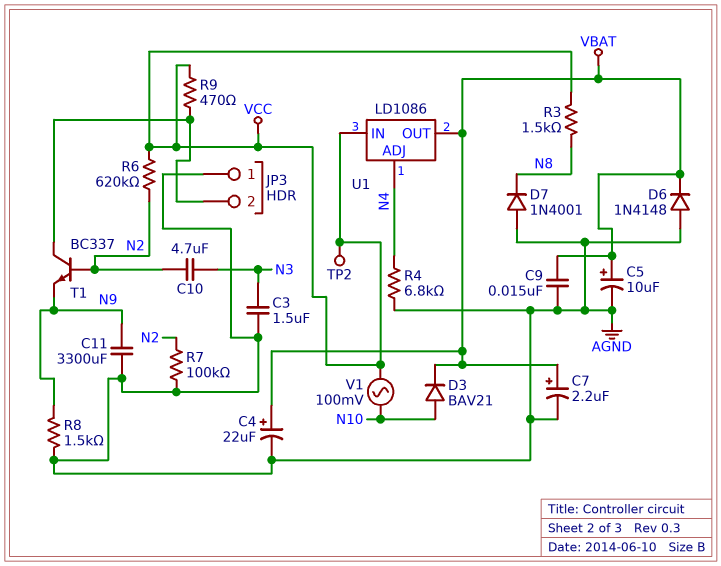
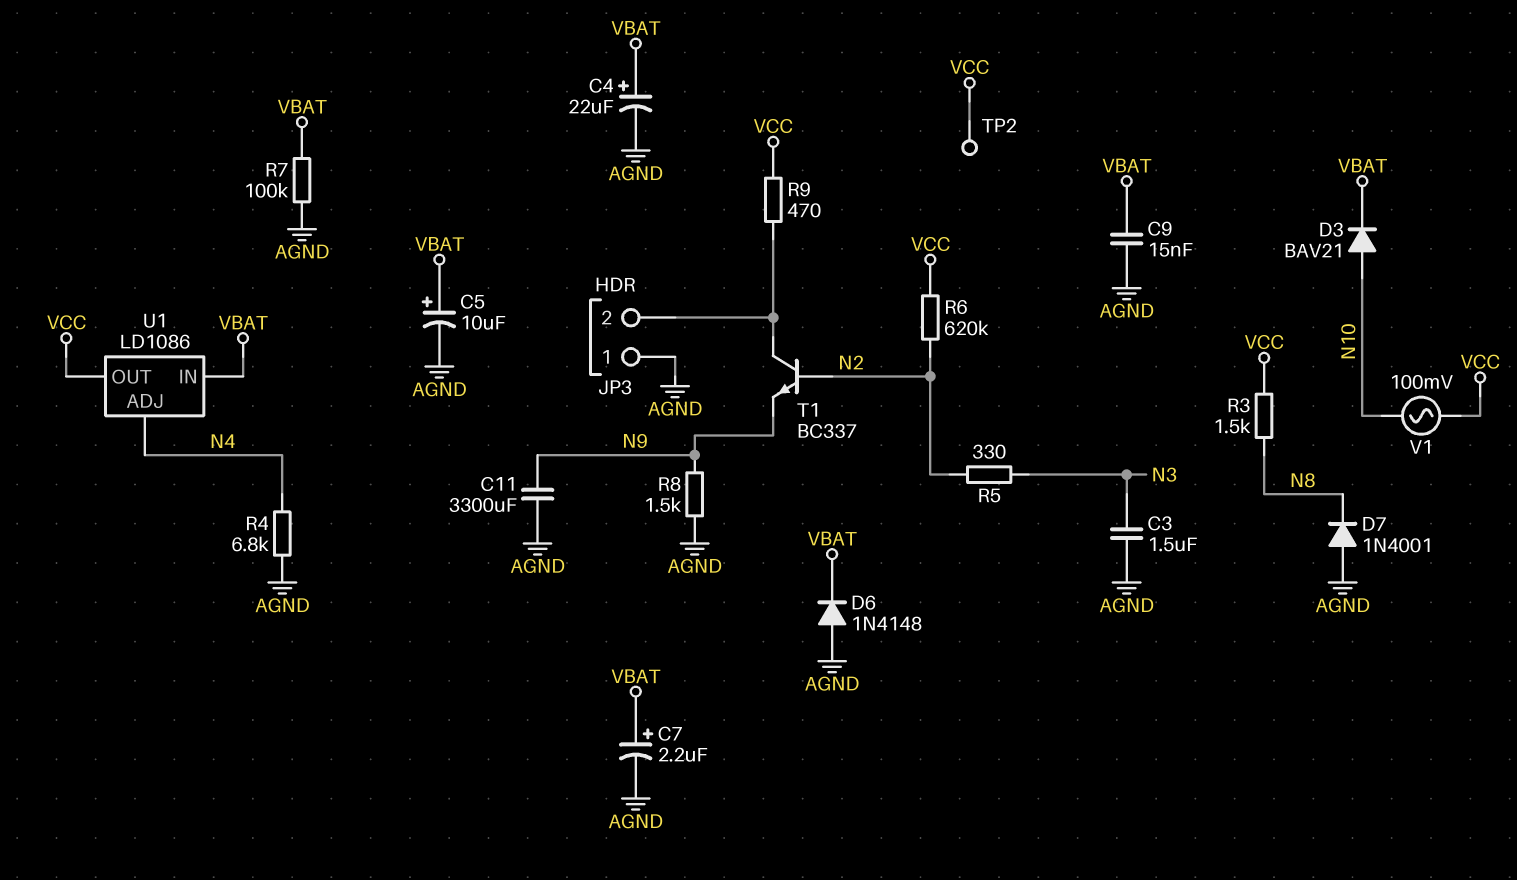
C10: 4.7uF (N2, N3) -> none
R5: none -> 330 (N2, N3)
R7: 100k (AGND, N2) -> 100k (AGND, VBAT)
U1 pin IN: VCC -> VBAT
U1 pin OUT: VBAT -> VCC

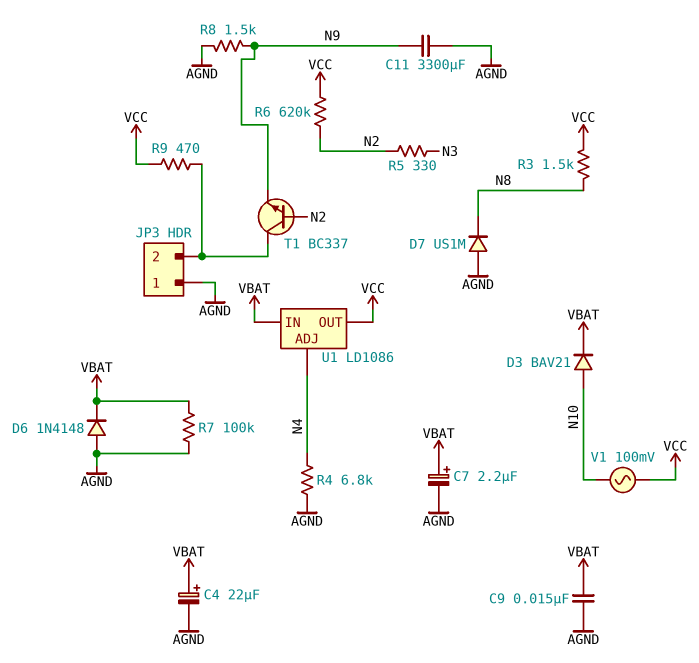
C3: 1.5uF (AGND, N3) -> none
C5: 10uF (plus VBAT, minus AGND) -> none
D7: diode 1N4001 (A AGND, K N8) -> diode US1M (A AGND, K N8)
TP2: test point (VCC) -> none

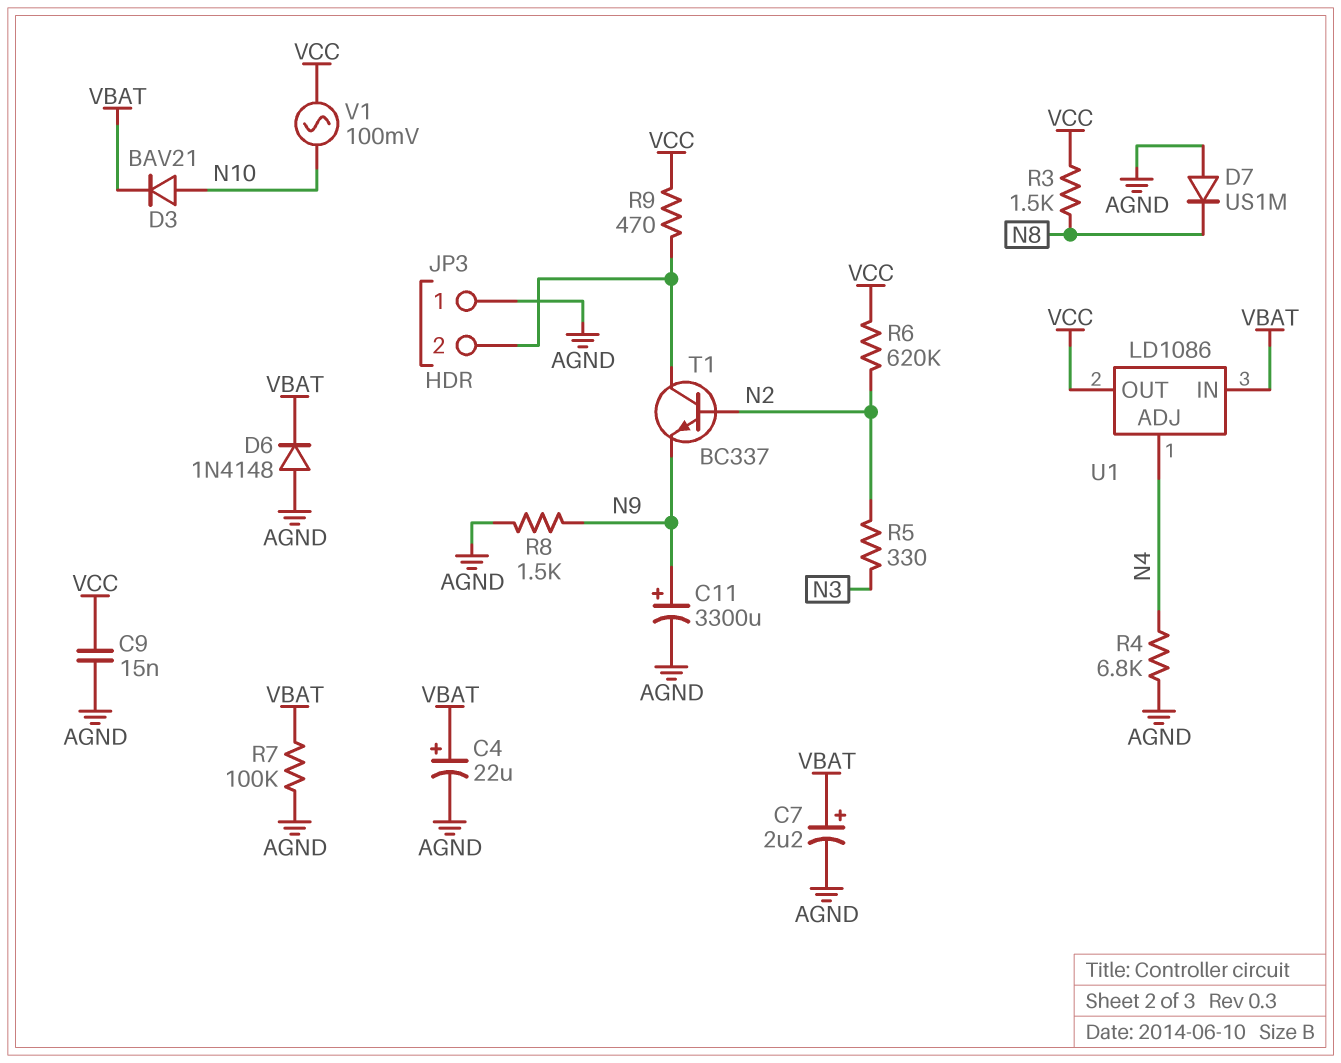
C9: 15nF (AGND, VBAT) -> 15nF (AGND, VCC)
C11: 3300uF (AGND, N9) -> 3300uF (plus N9, minus AGND)

